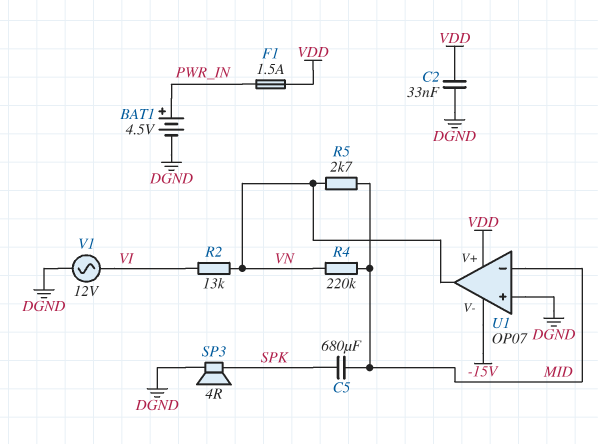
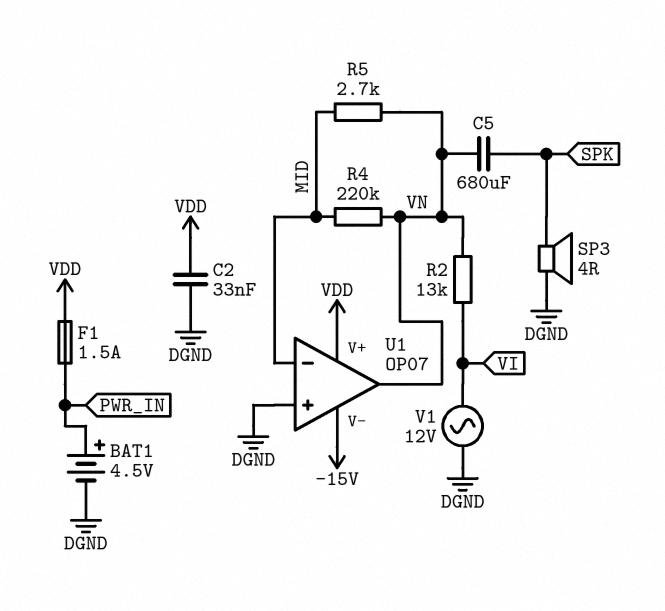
C5: 680uF (MID, SPK) -> 680uF (SPK, VN)

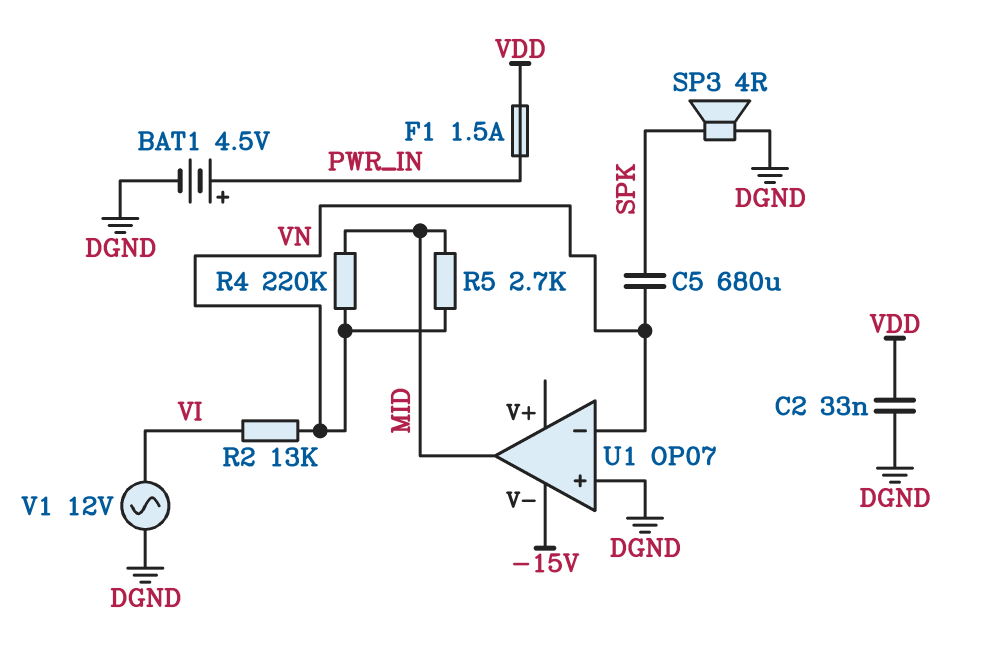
U1 pin V+: VDD -> none
U1 pin in-: MID -> VN
U1 pin out: VN -> MID

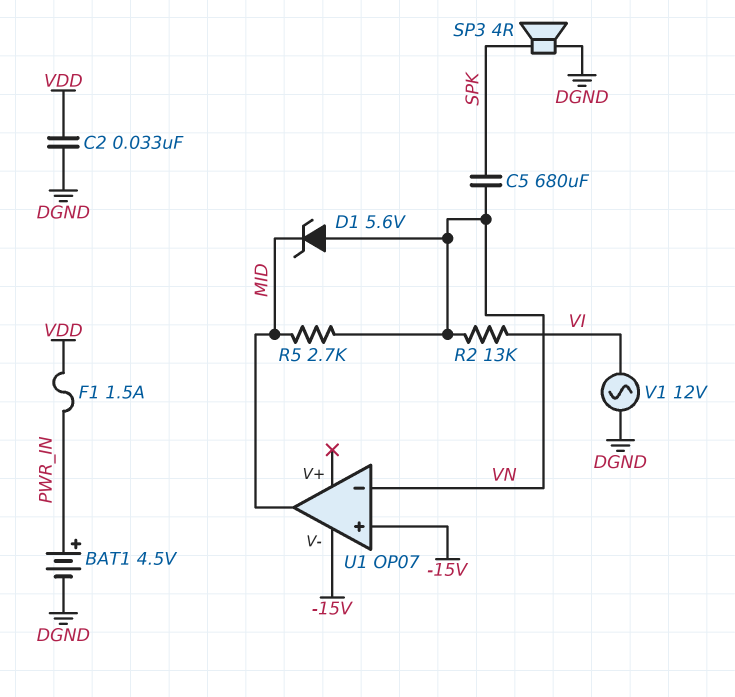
D1: none -> zener 5.6V (A VN, K MID)
R4: 220k (MID, VN) -> none
U1 pin in+: DGND -> -15V

